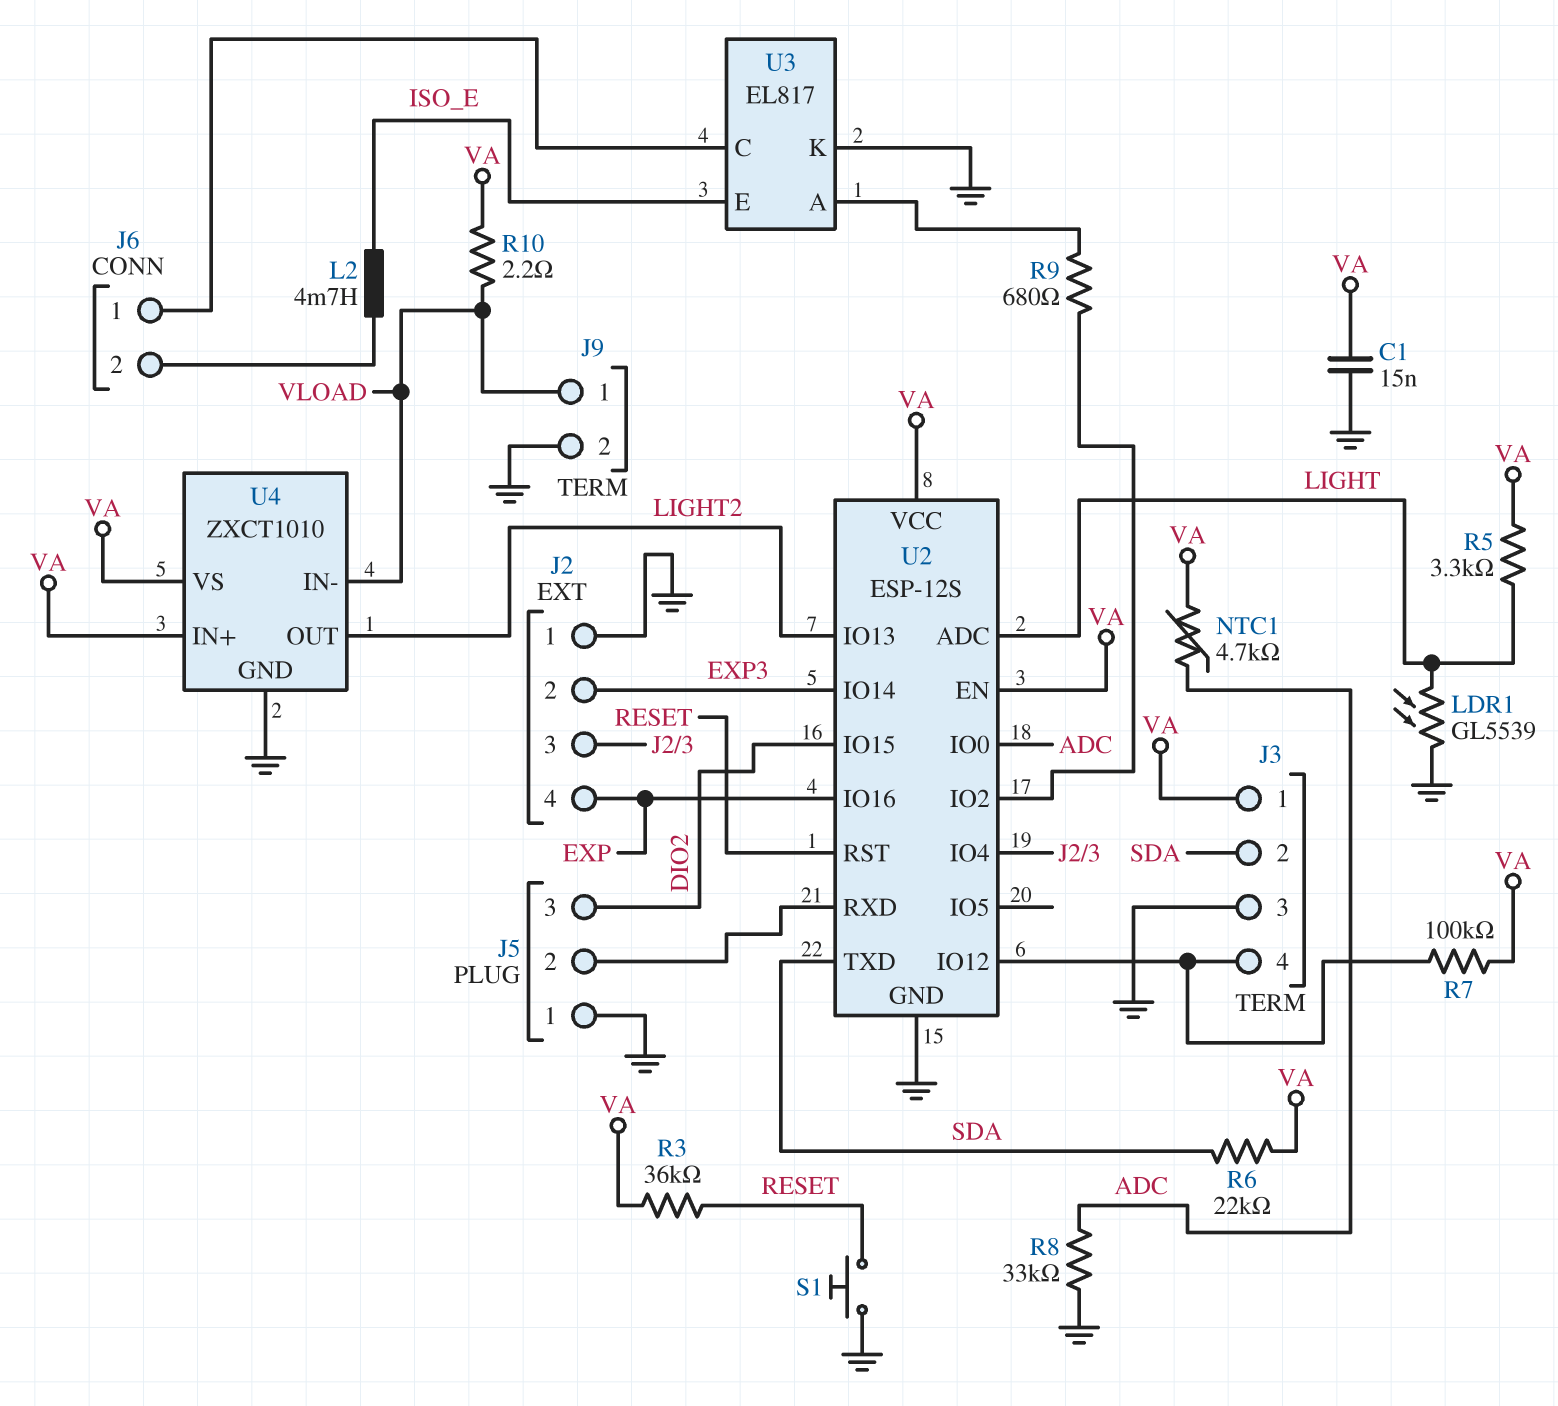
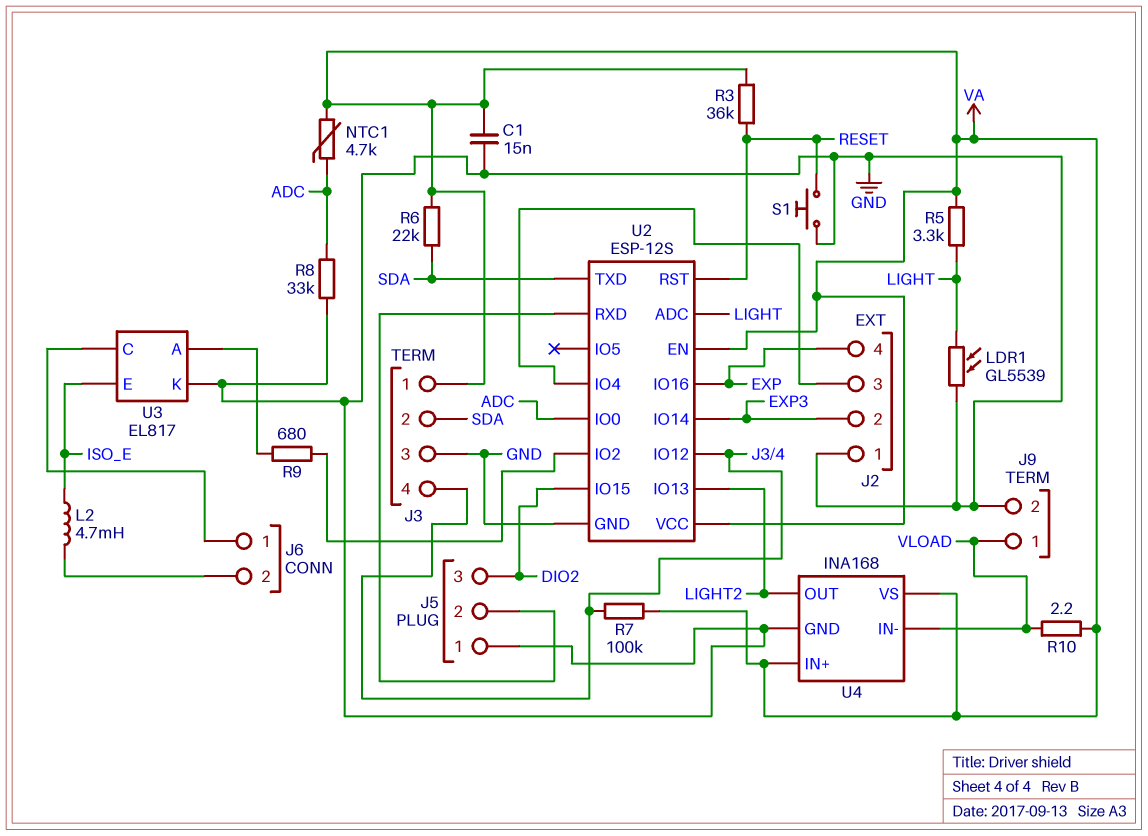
U4: ZXCT1010 -> INA168

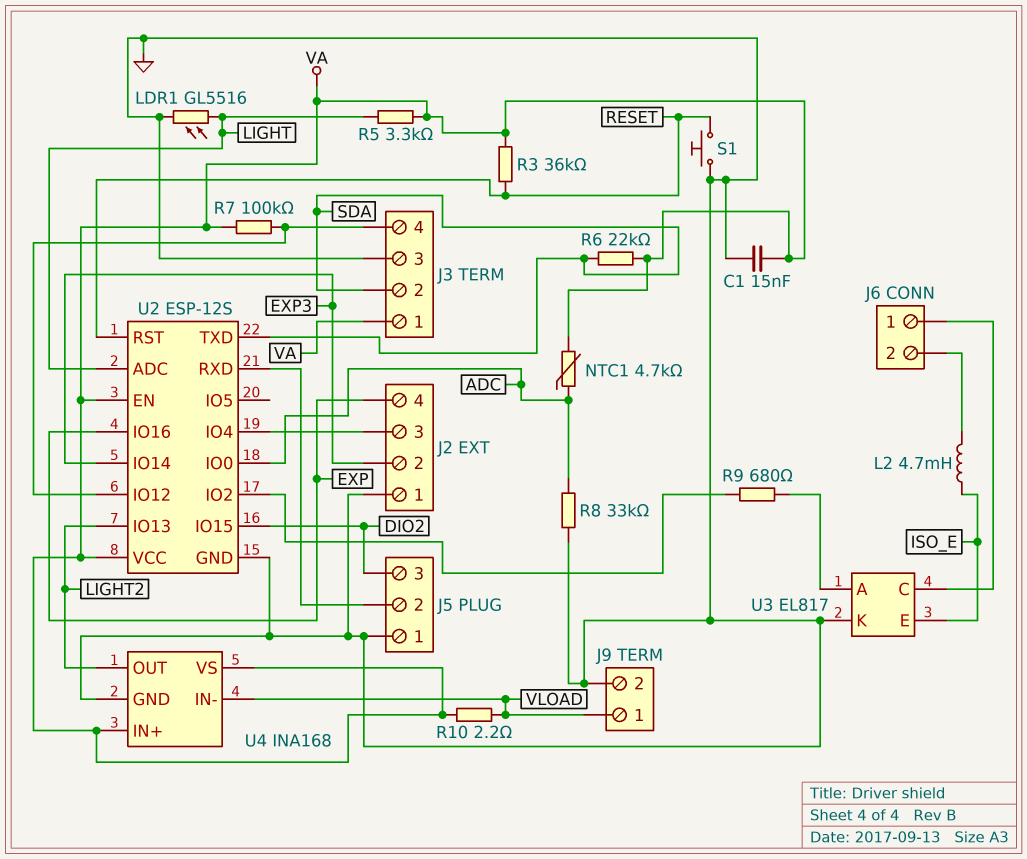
LDR1: GL5539 (GND, LIGHT) -> GL5516 (GND, LIGHT)

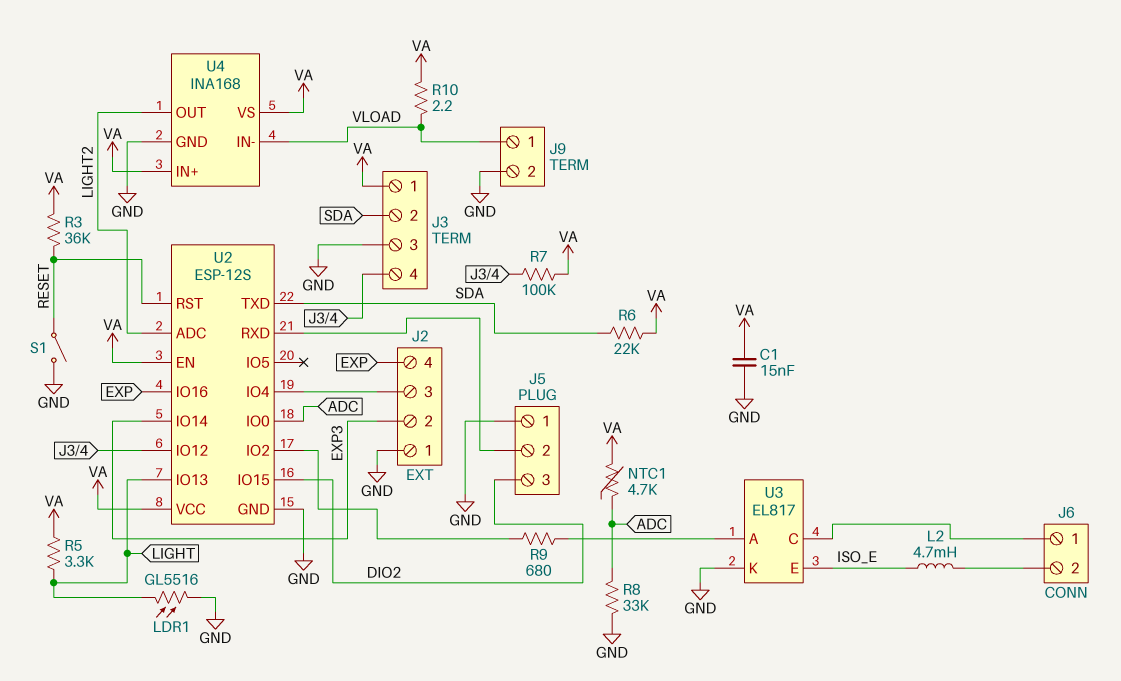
S1: button (GND, RESET) -> switch (GND, RESET)
U2 pin ADC: LIGHT -> LIGHT2
U2 pin IO13: LIGHT2 -> LIGHT

